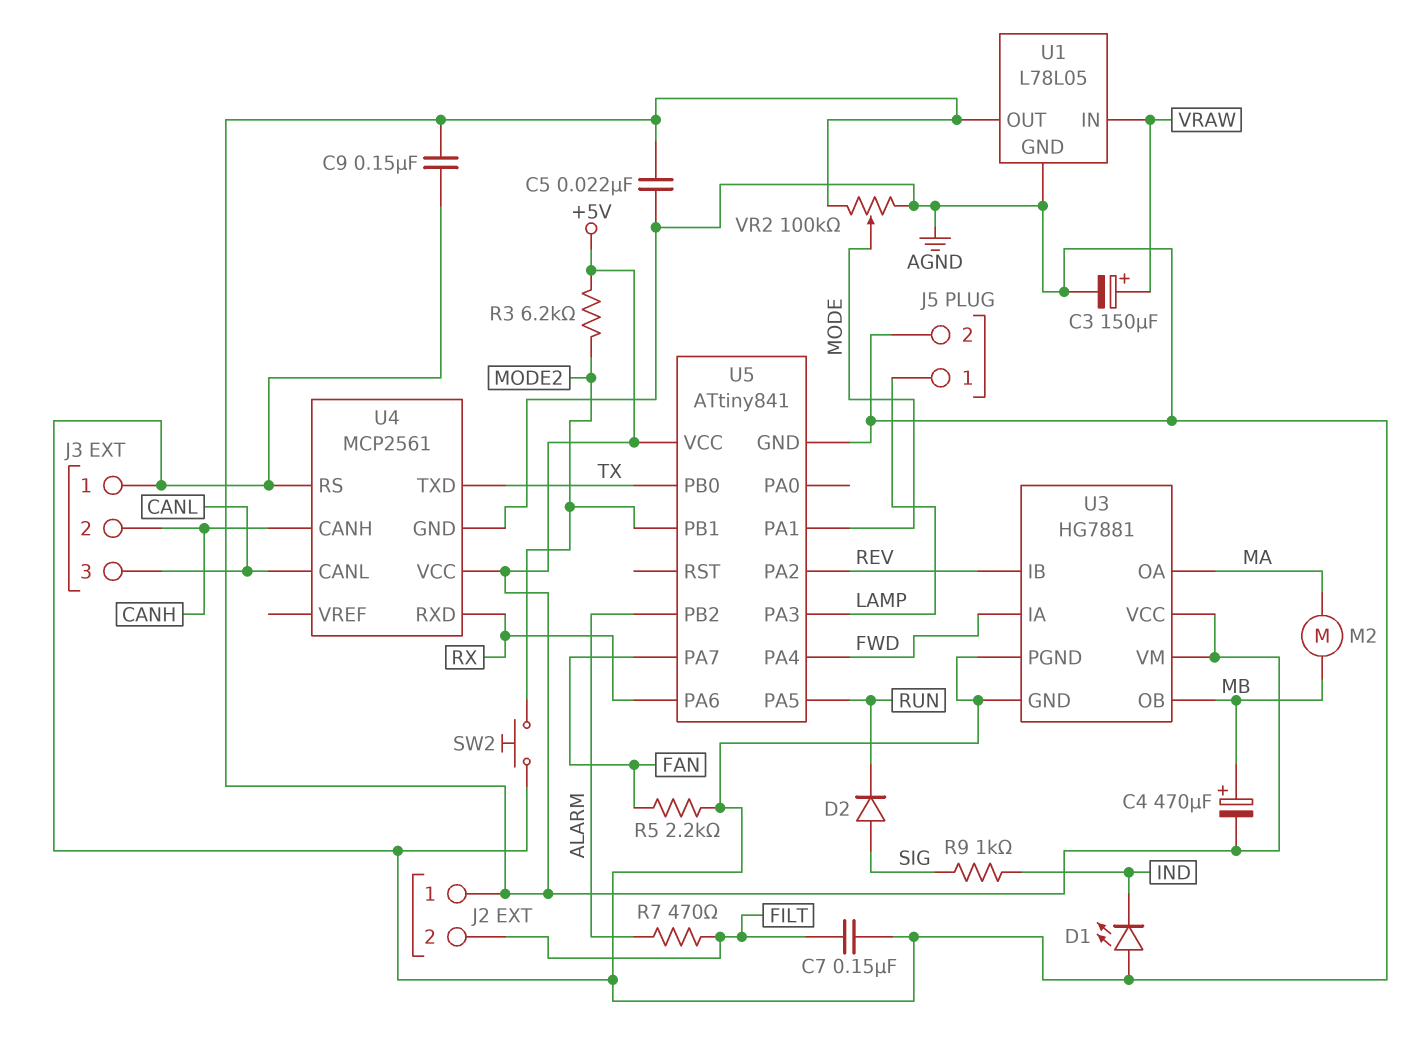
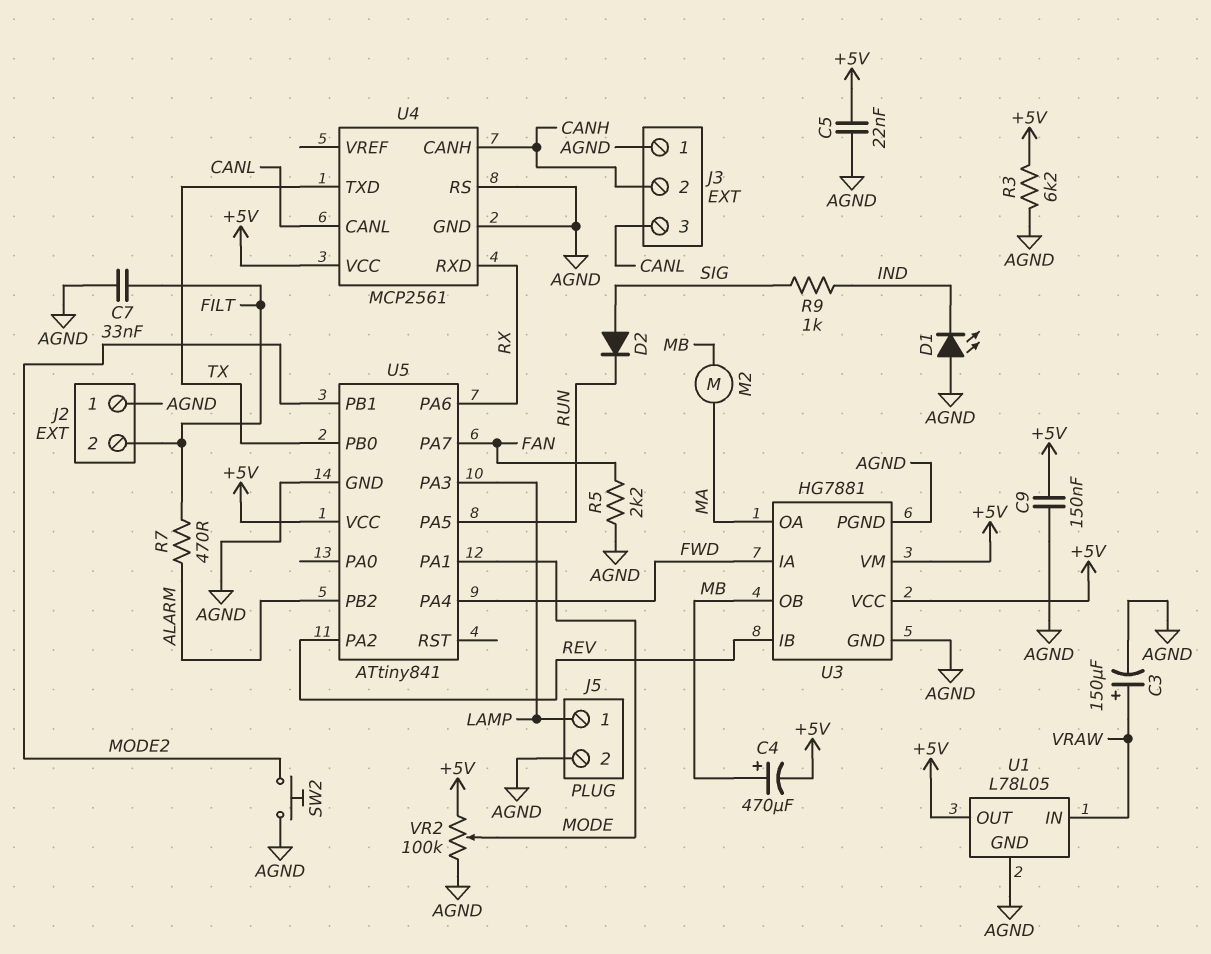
C7: 150nF (AGND, FILT) -> 33nF (AGND, FILT)
J2 pin 1: +5V -> AGND
R3: 6.2k (+5V, MODE2) -> 6.2k (+5V, AGND)

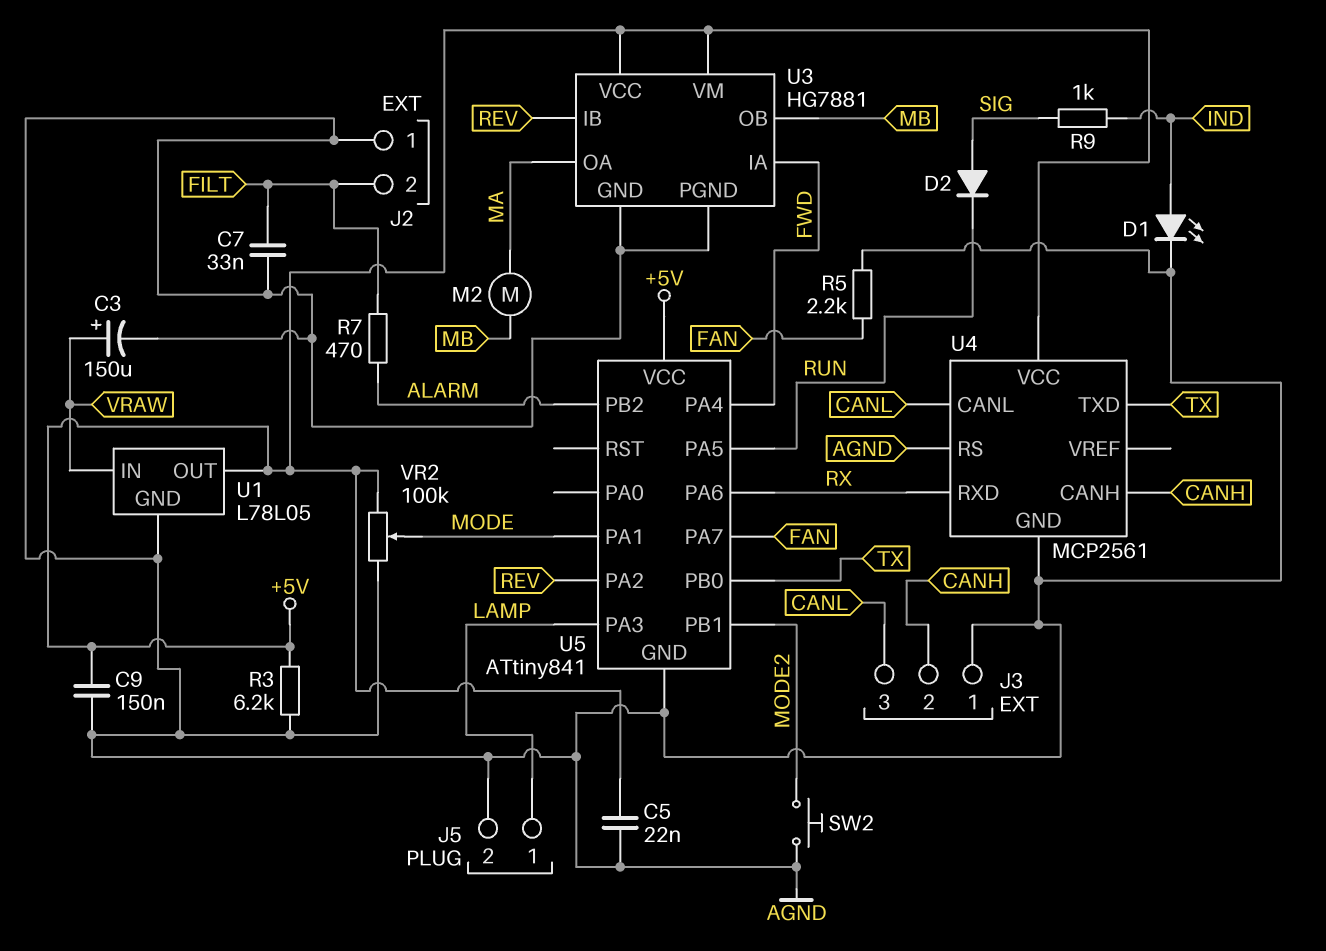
C4: 470uF (plus MB, minus +5V) -> none
D1: LED (A AGND, K IND) -> LED (A IND, K AGND)

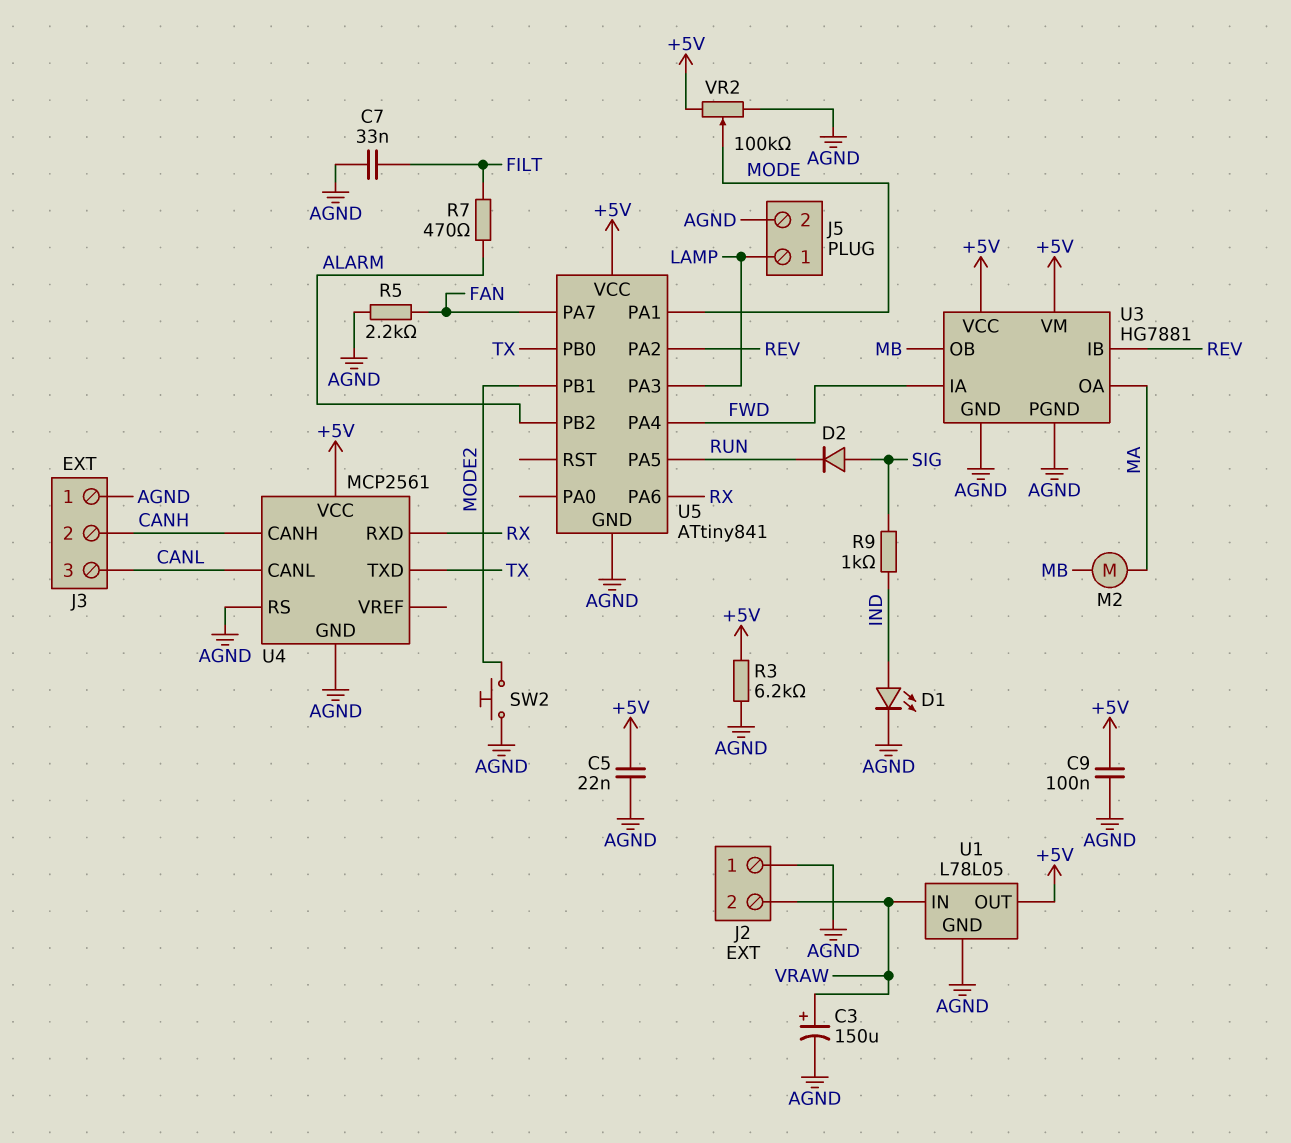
C9: 150nF (+5V, AGND) -> 100nF (+5V, AGND)
J2 pin 2: FILT -> VRAW

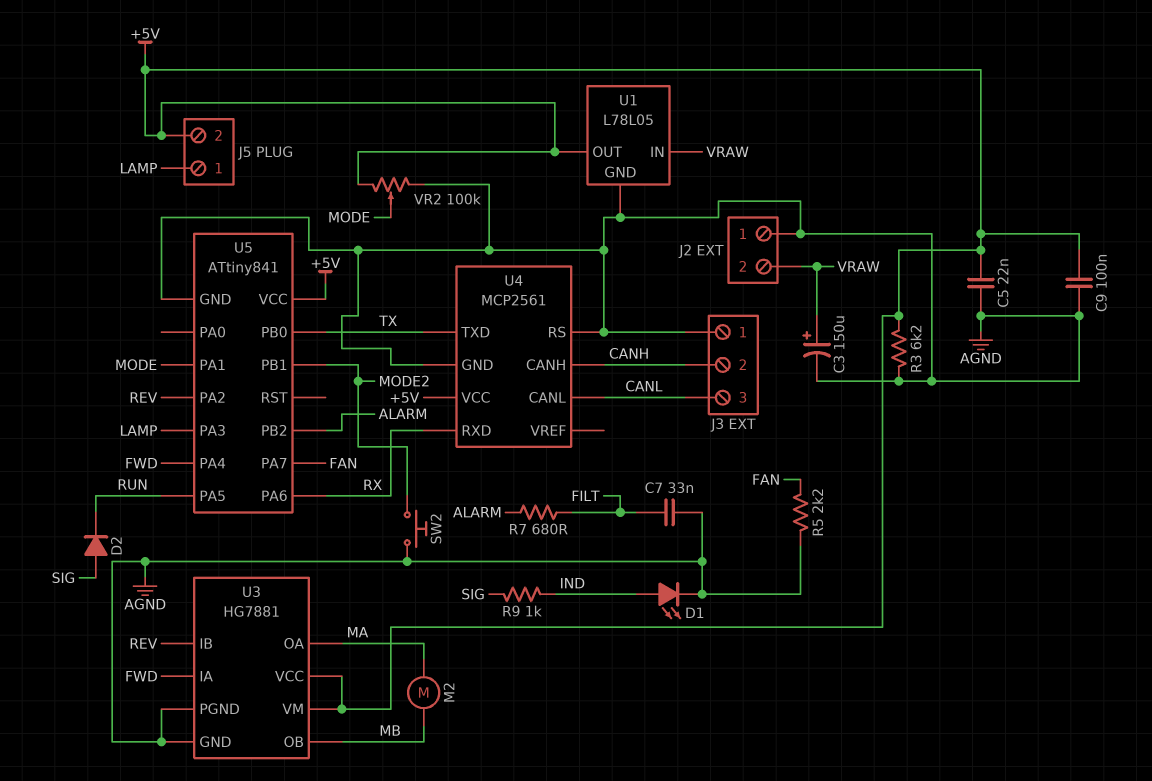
J5 pin 2: AGND -> +5V
R7: 470 (ALARM, FILT) -> 680 (ALARM, FILT)

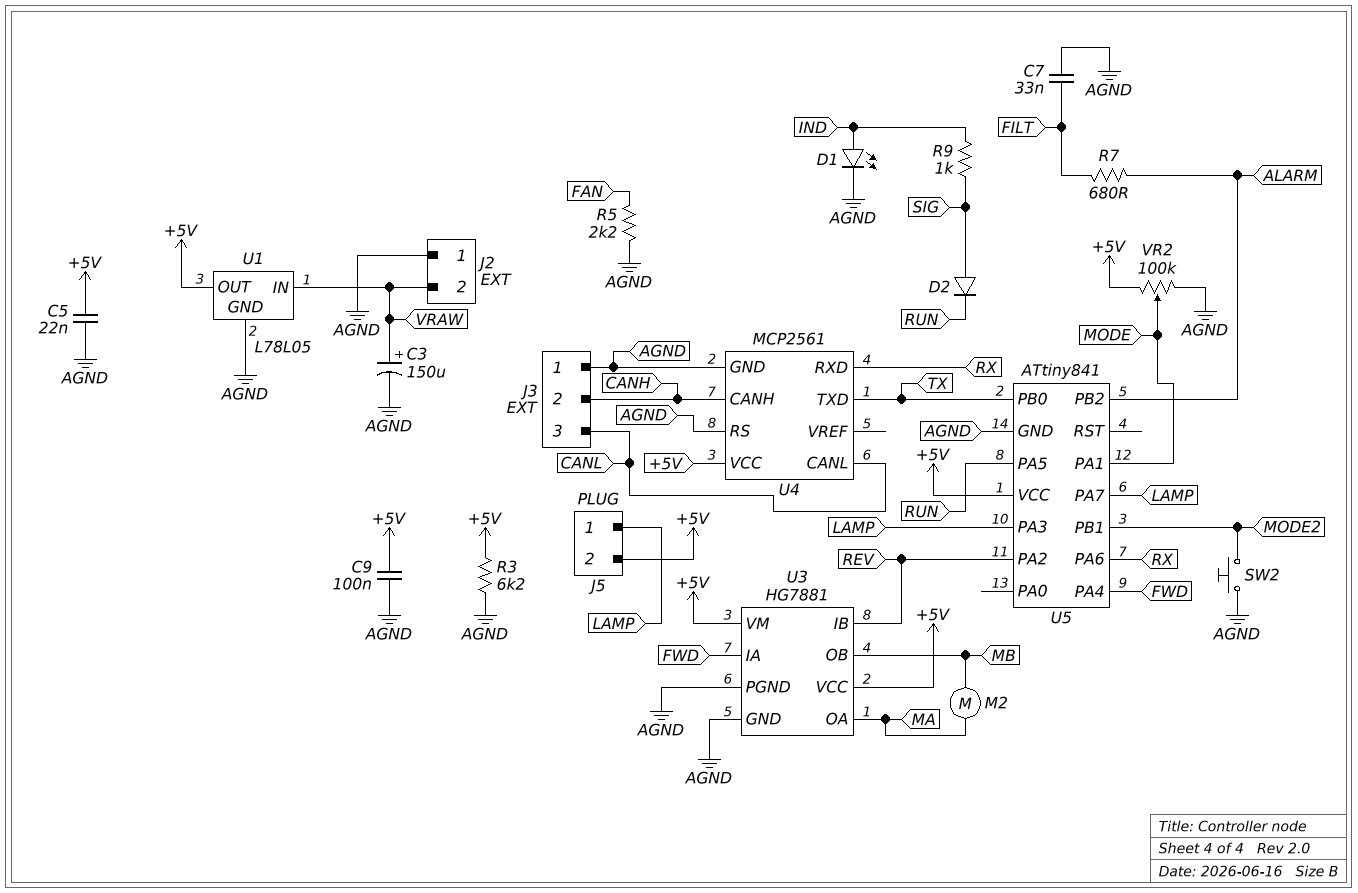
U5 pin PA7: FAN -> LAMP

